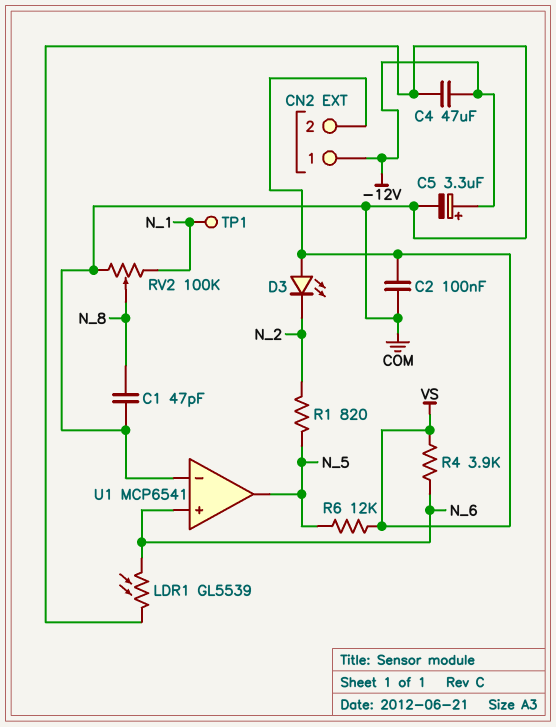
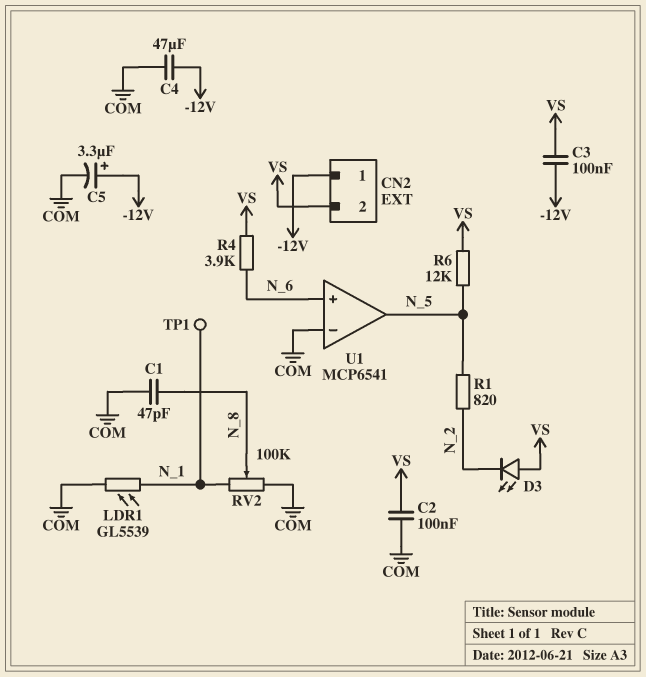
C3: none -> 100nF (-12V, VS)
LDR1: GL5539 (COM, N_6) -> GL5539 (COM, N_1)

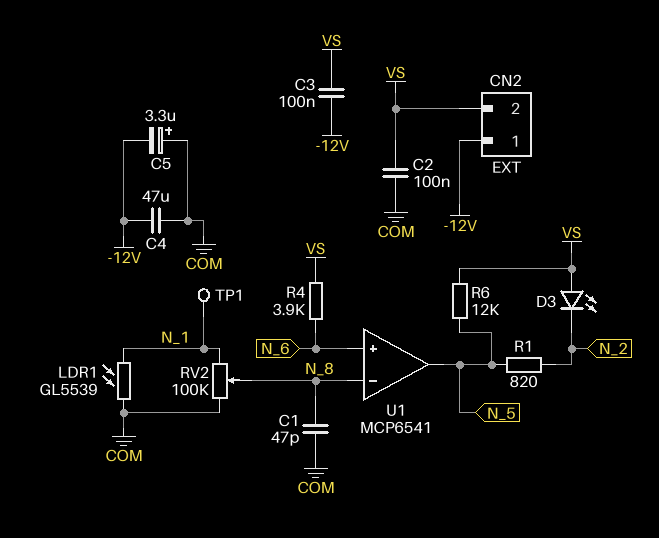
C5: 3.3uF (plus -12V, minus COM) -> 3.3uF (plus COM, minus -12V)
U1 pin in-: COM -> N_8

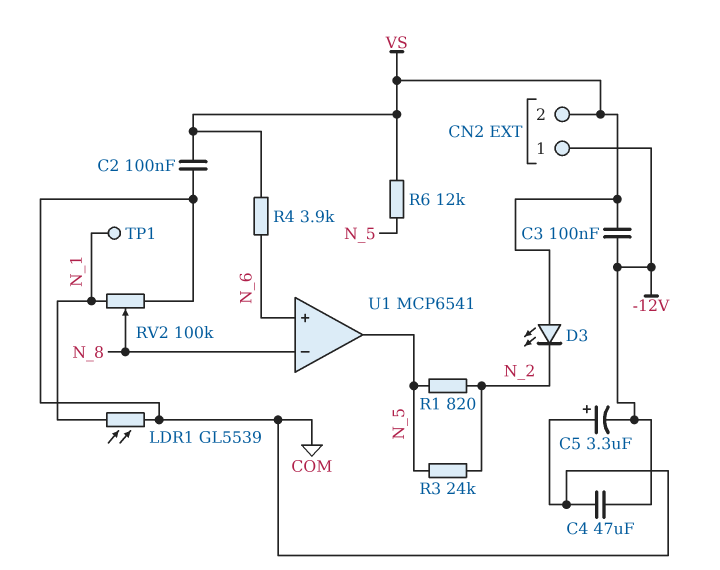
C1: 47pF (COM, N_8) -> none
R3: none -> 24k (N_2, N_5)

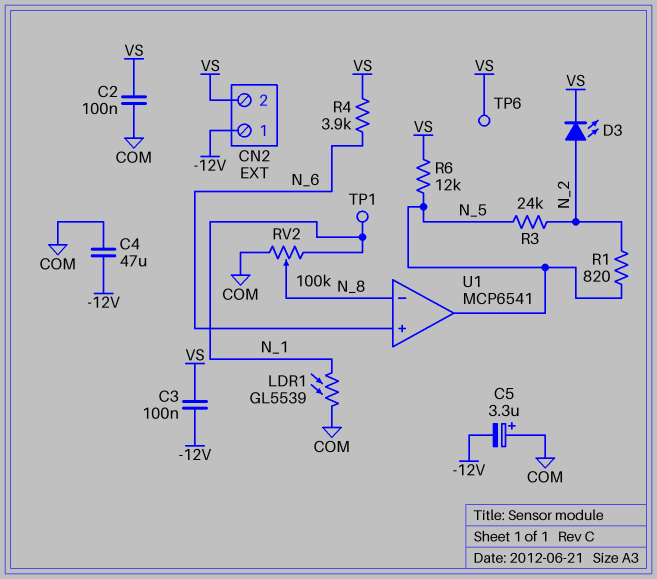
D3: LED (A VS, K N_2) -> LED (A N_2, K VS)
TP6: none -> test point (VS)

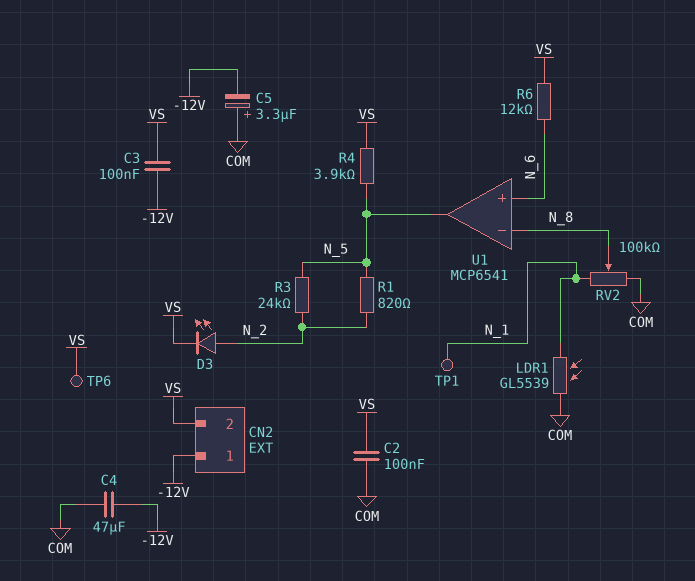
R4: 3.9k (N_6, VS) -> 3.9k (N_5, VS)
R6: 12k (N_5, VS) -> 12k (N_6, VS)

